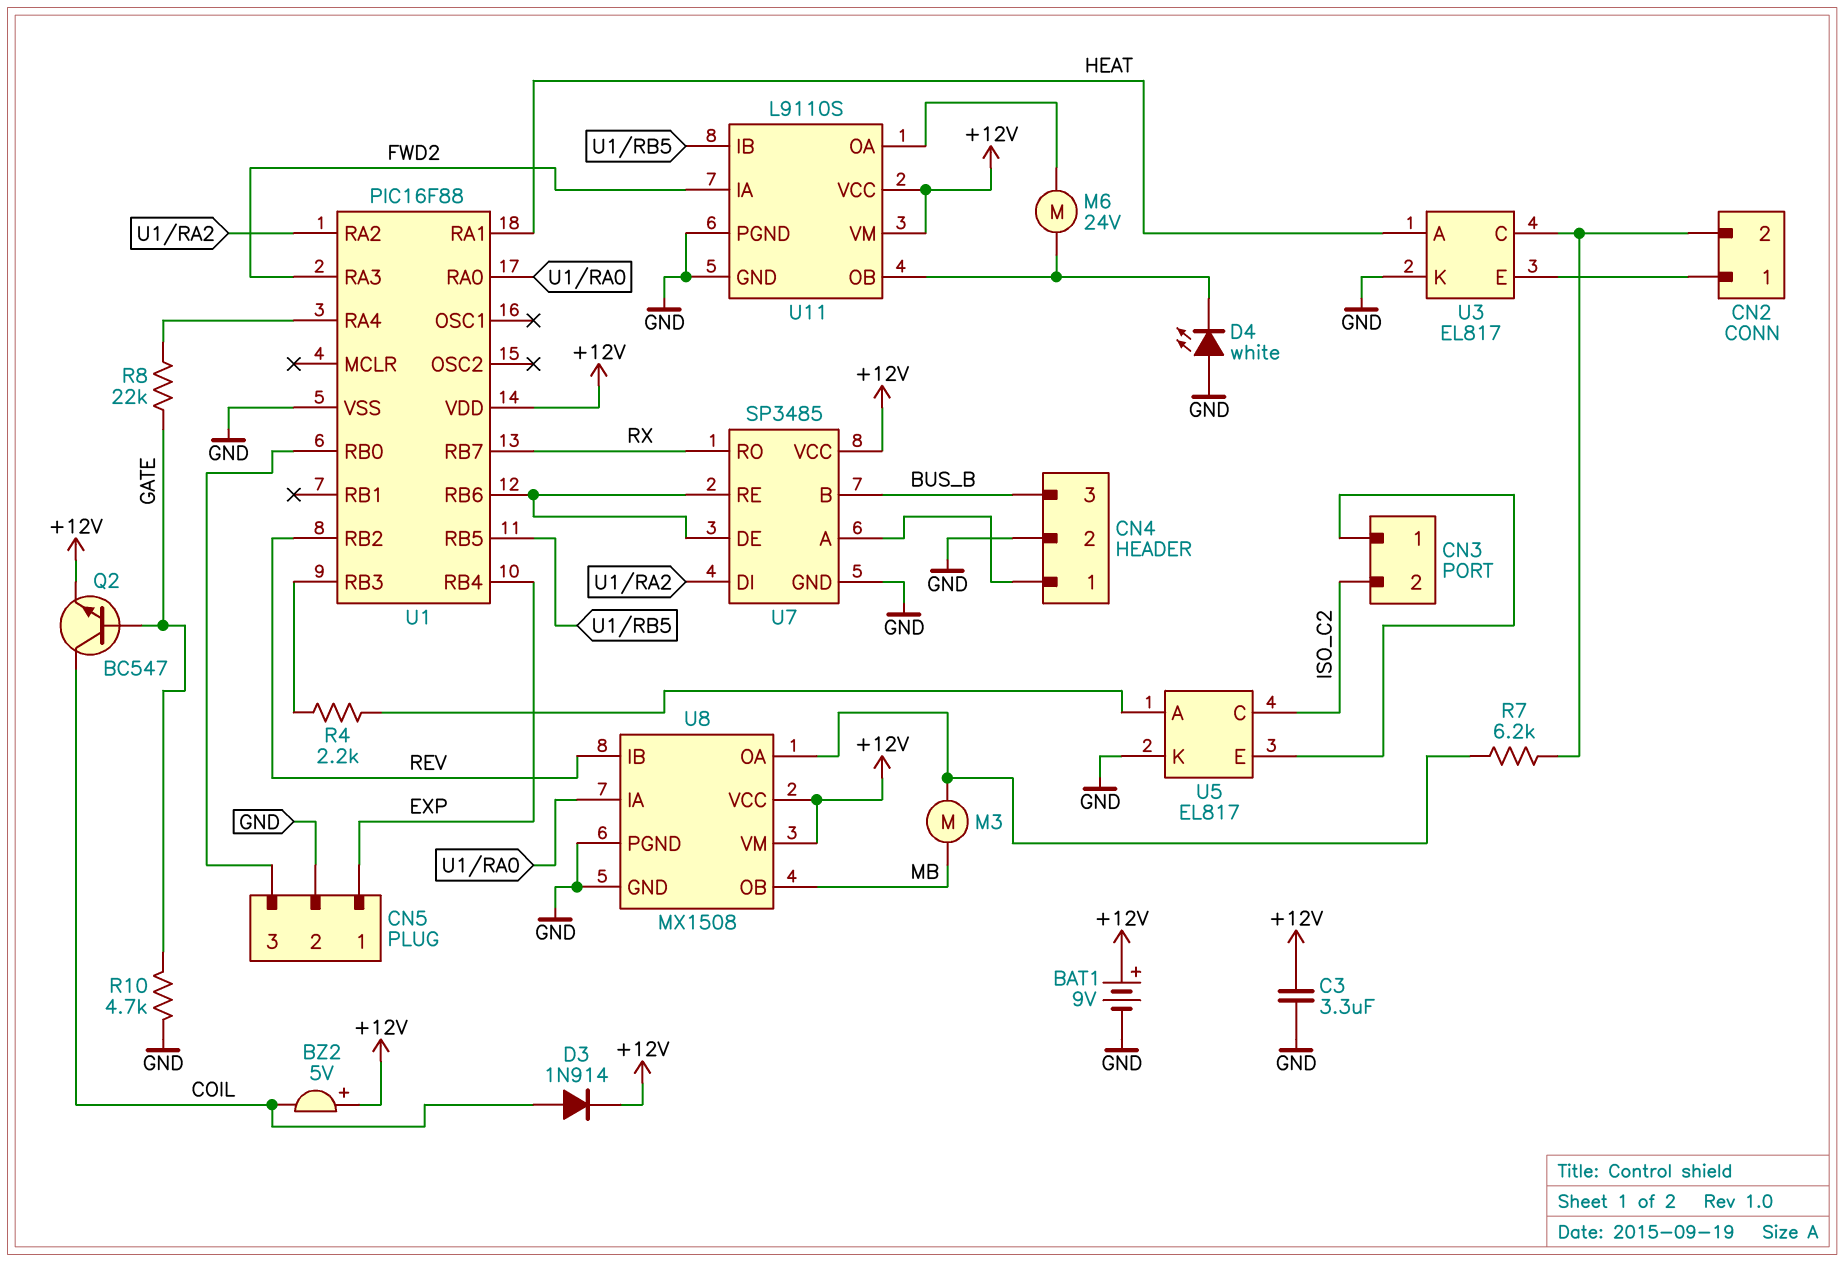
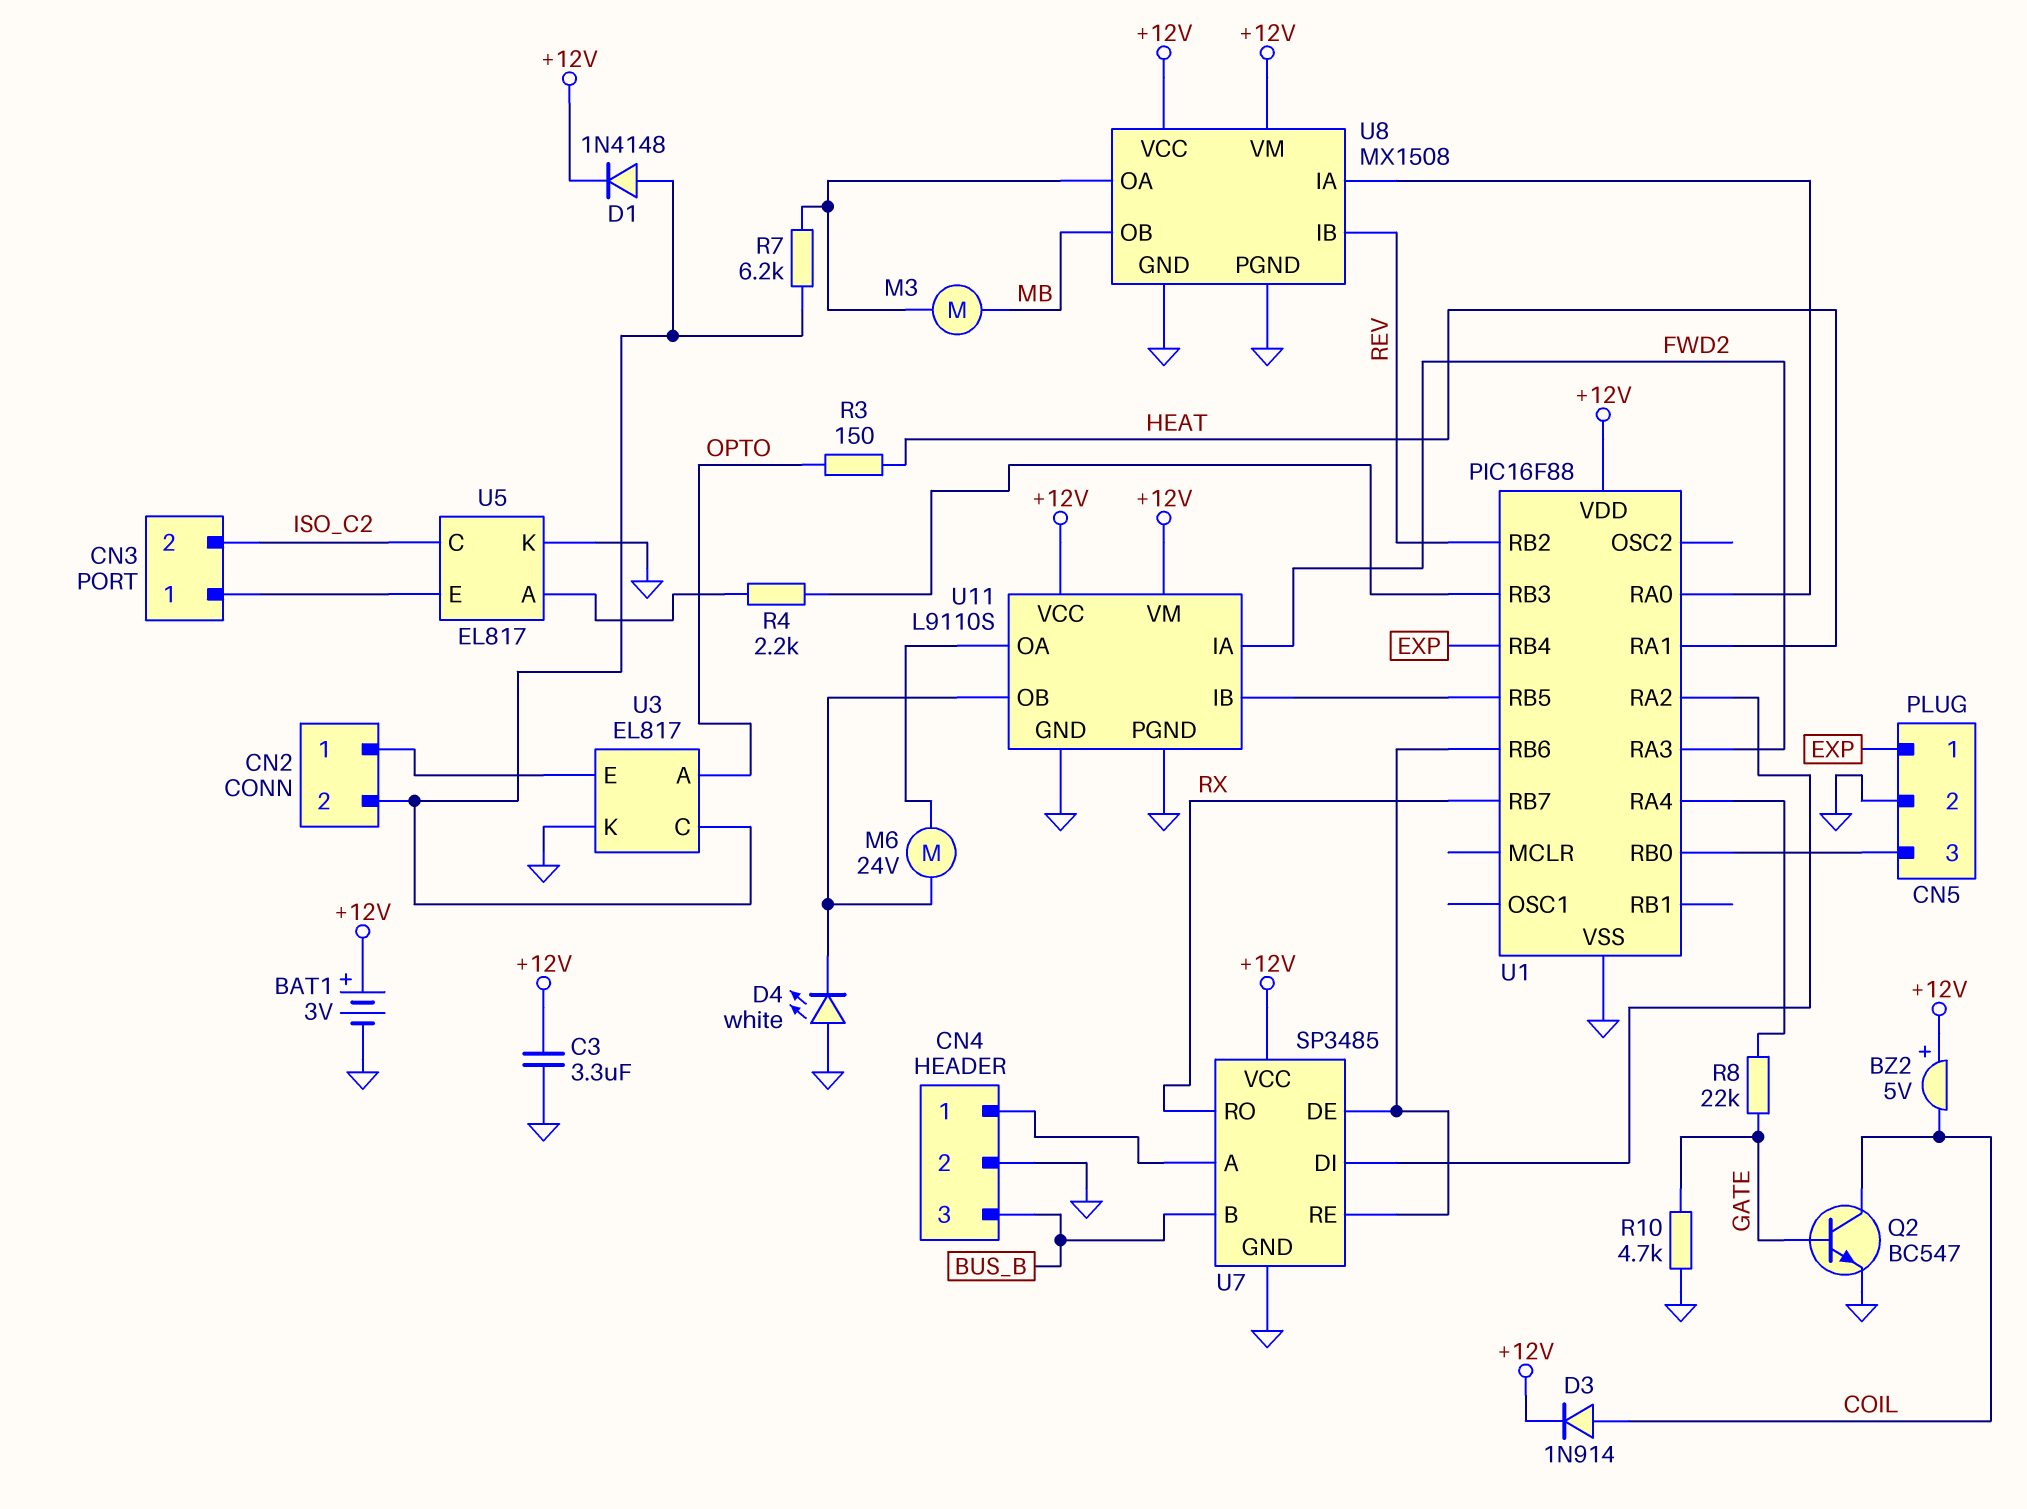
BAT1: 9V (plus +12V, minus GND) -> 3V (plus +12V, minus GND)
D1: none -> diode 1N4148 (A CN2/2, K +12V)
Q2: NPN BC547 (B GATE, C COIL, E +12V) -> NPN BC547 (B GATE, C COIL, E GND)
R3: none -> 150 (HEAT, OPTO)
U3 pin A: HEAT -> OPTO

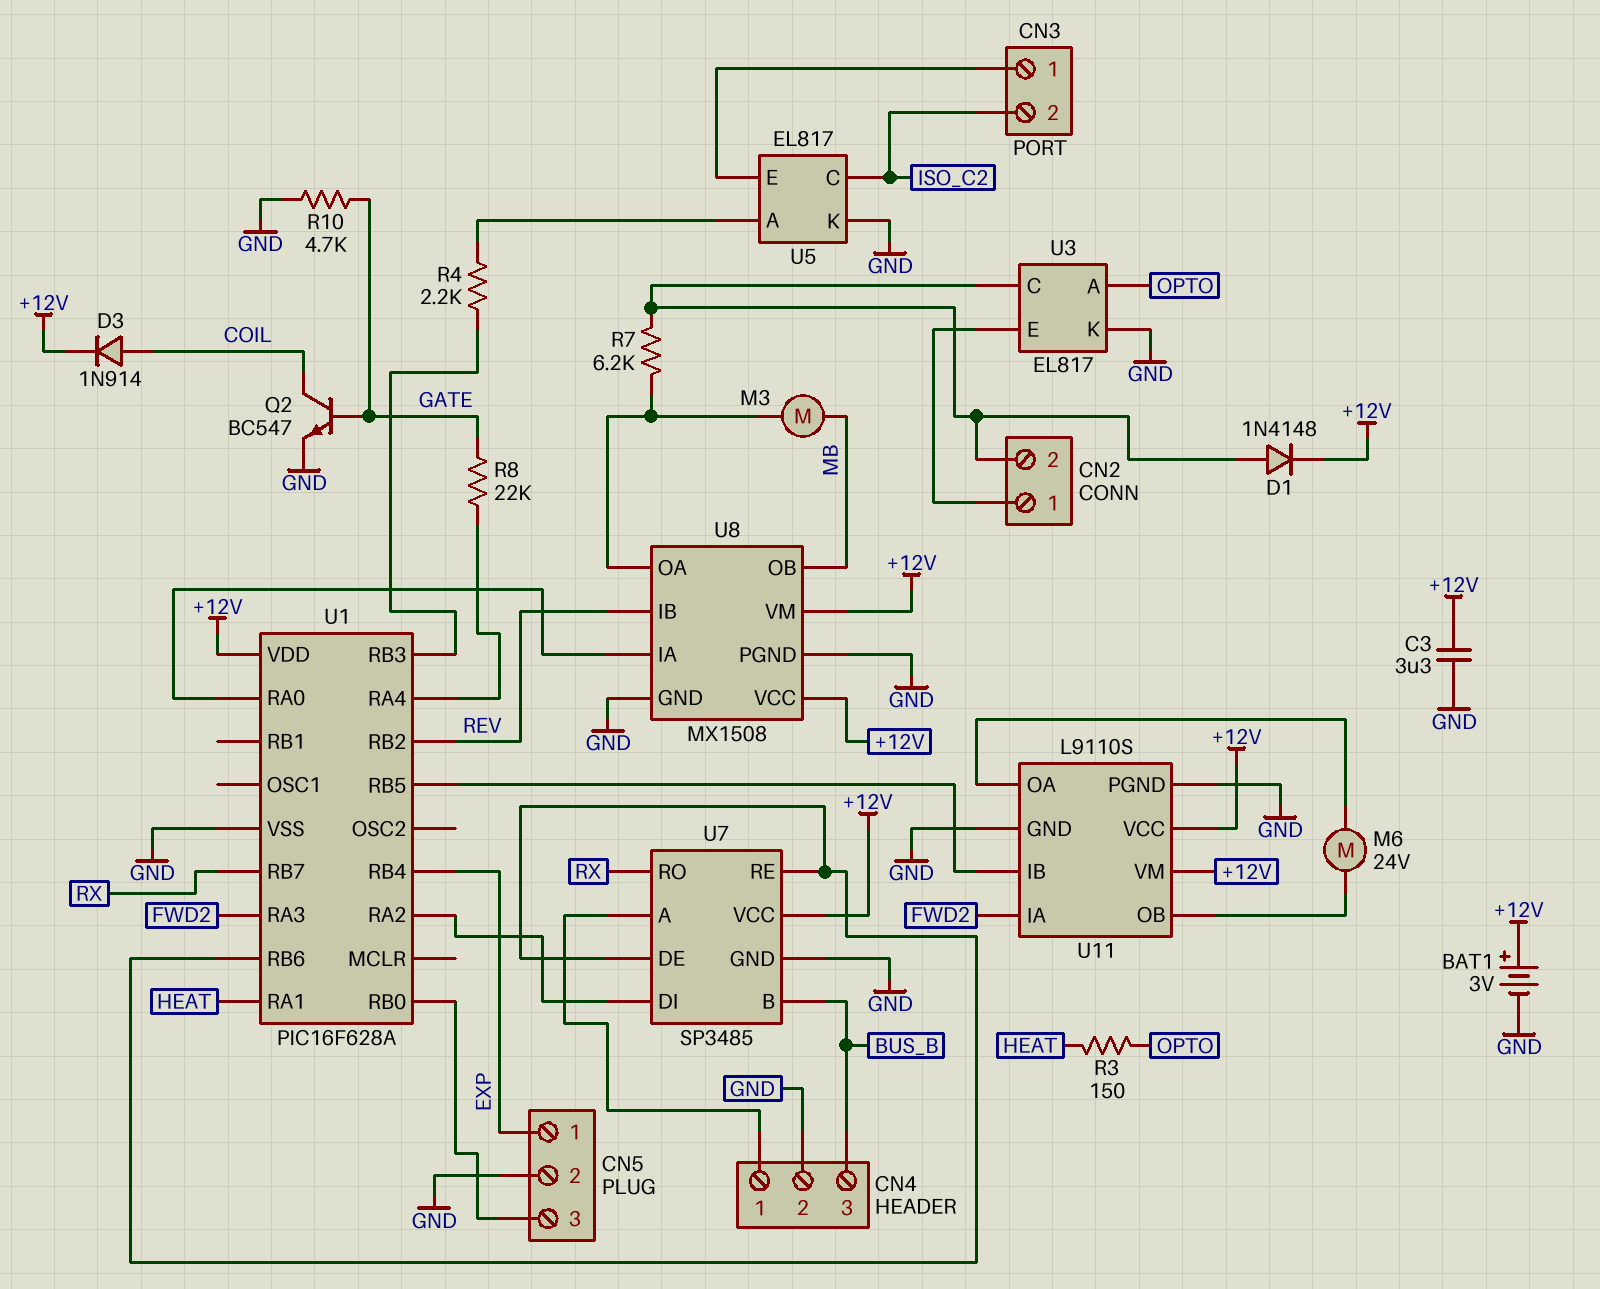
BZ2: buzzer 5V (plus +12V, minus COIL) -> none
D4: LED white (A GND, K U11/OB) -> none
U1: PIC16F88 -> PIC16F628A

